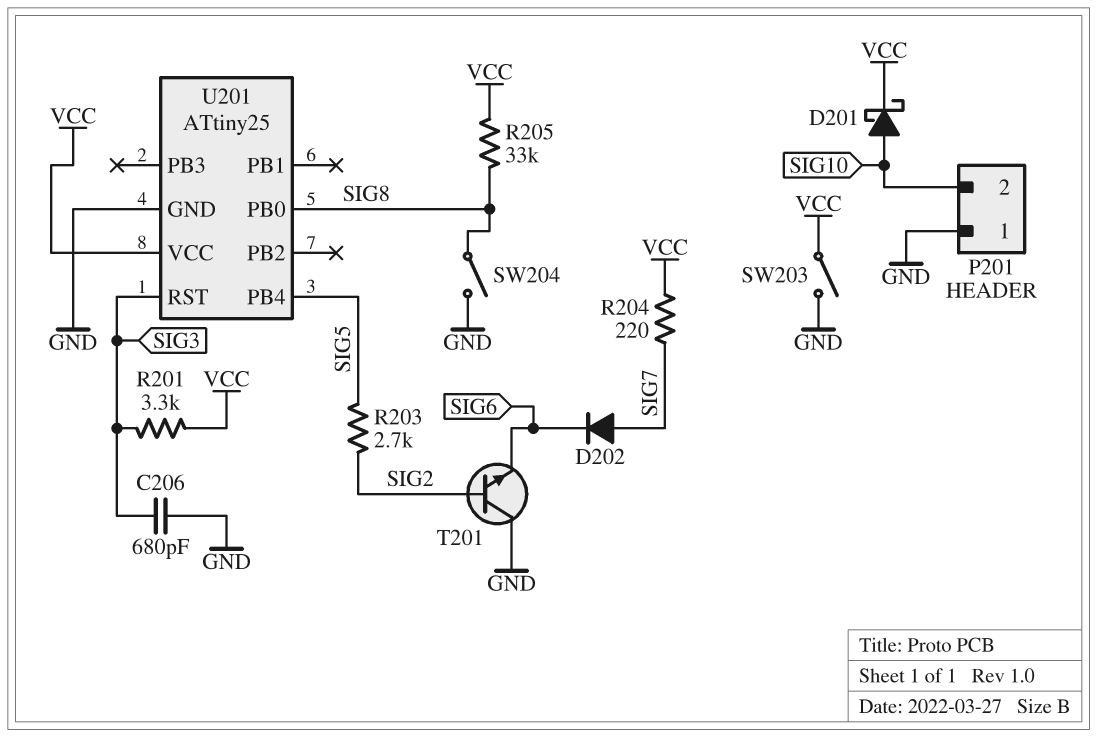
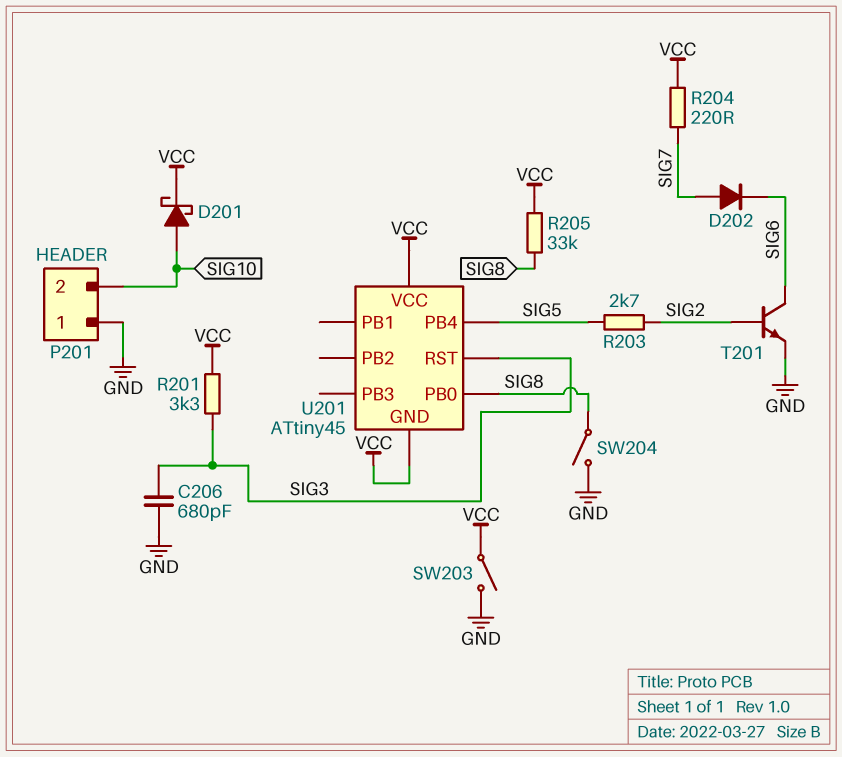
T201: NPN (B SIG2, C GND, E SIG6) -> NPN (B SIG2, C SIG6, E GND)
U201: ATtiny25 -> ATtiny45
U201 pin GND: GND -> VCC

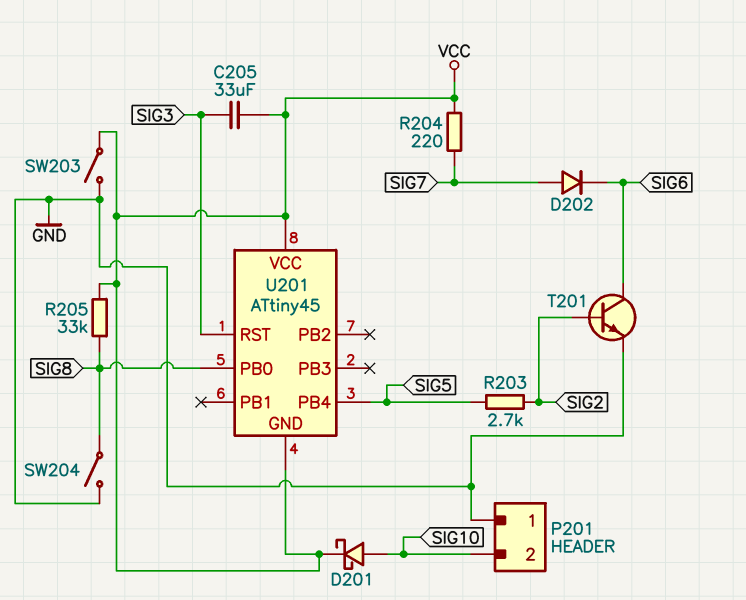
C205: none -> 33uF (SIG3, VCC)
C206: 680pF (GND, SIG3) -> none
R201: 3.3k (SIG3, VCC) -> none

